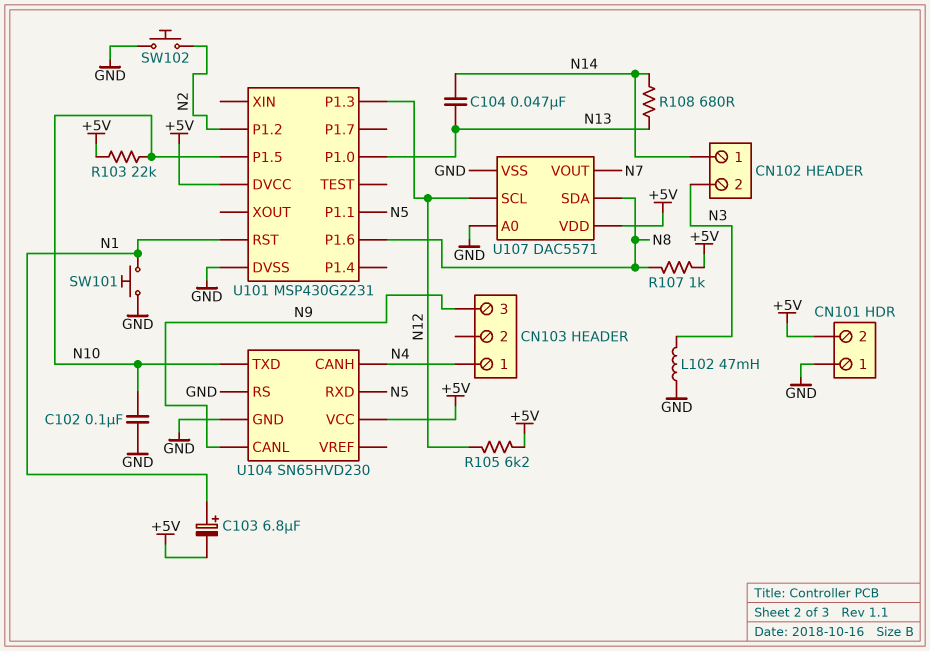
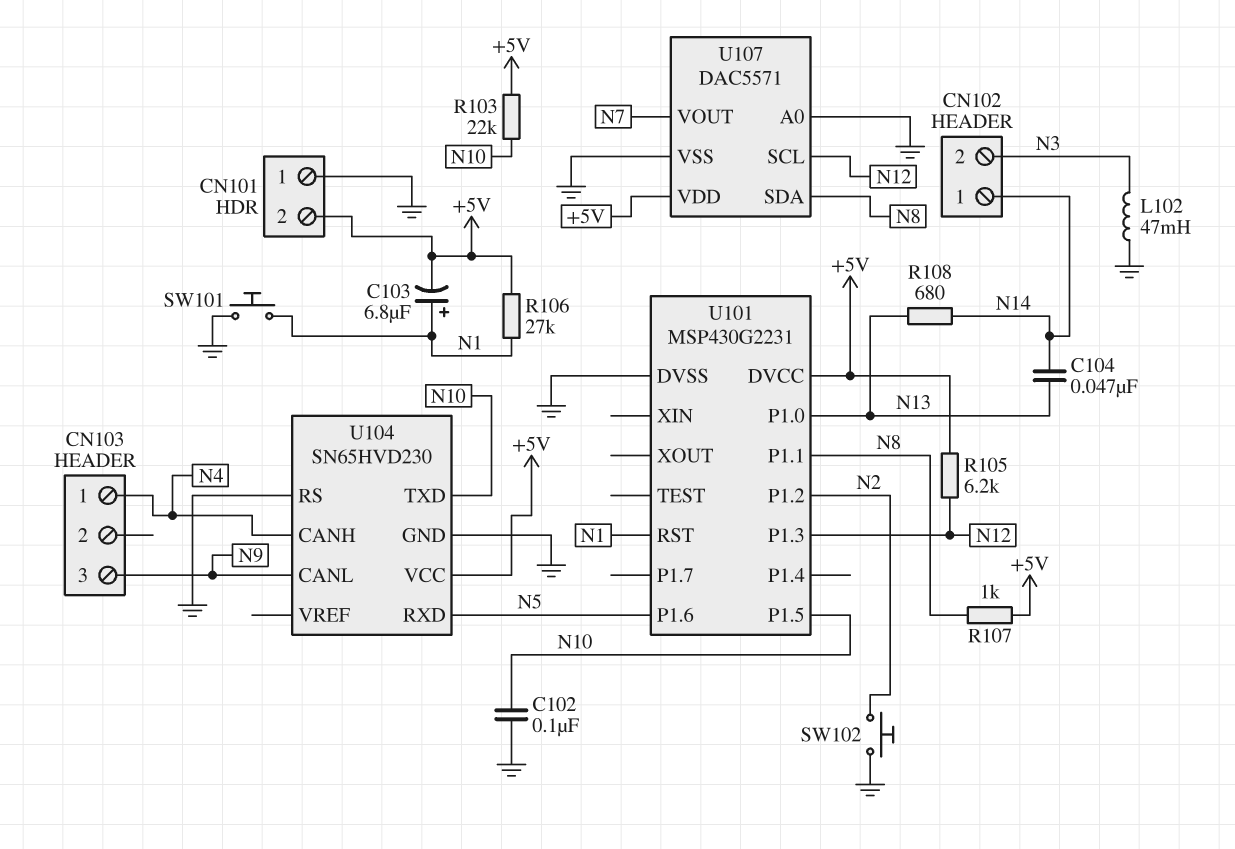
R106: none -> 27k (+5V, N1)
U101 pin P1.1: N5 -> N8
U101 pin P1.6: N8 -> N5

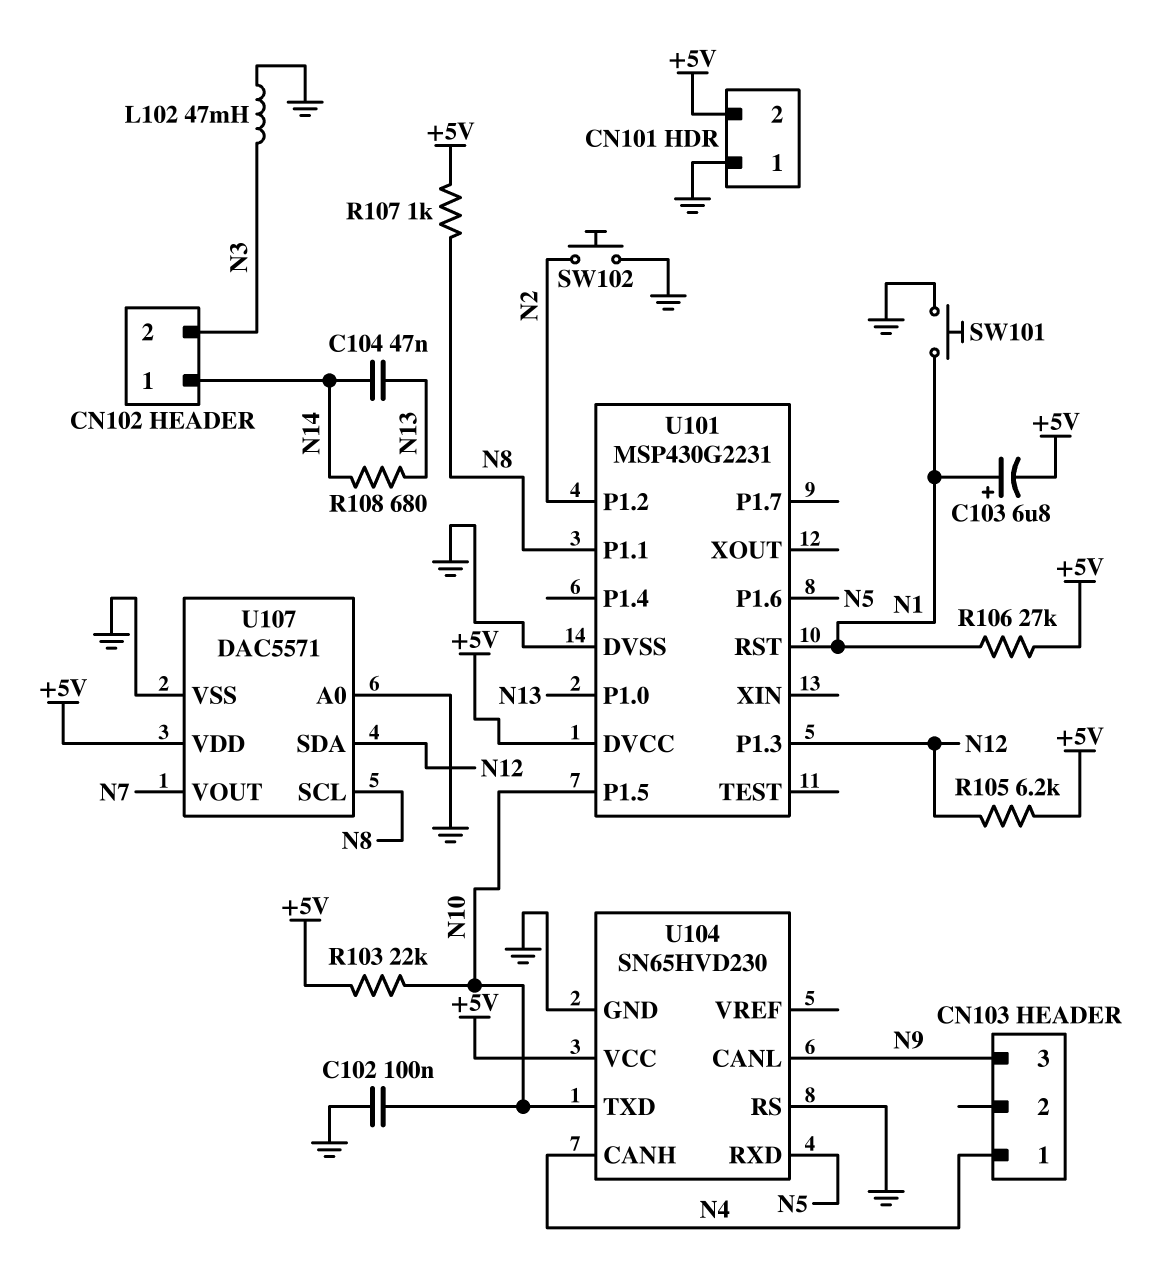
U107 pin SCL: N12 -> N8
U107 pin SDA: N8 -> N12

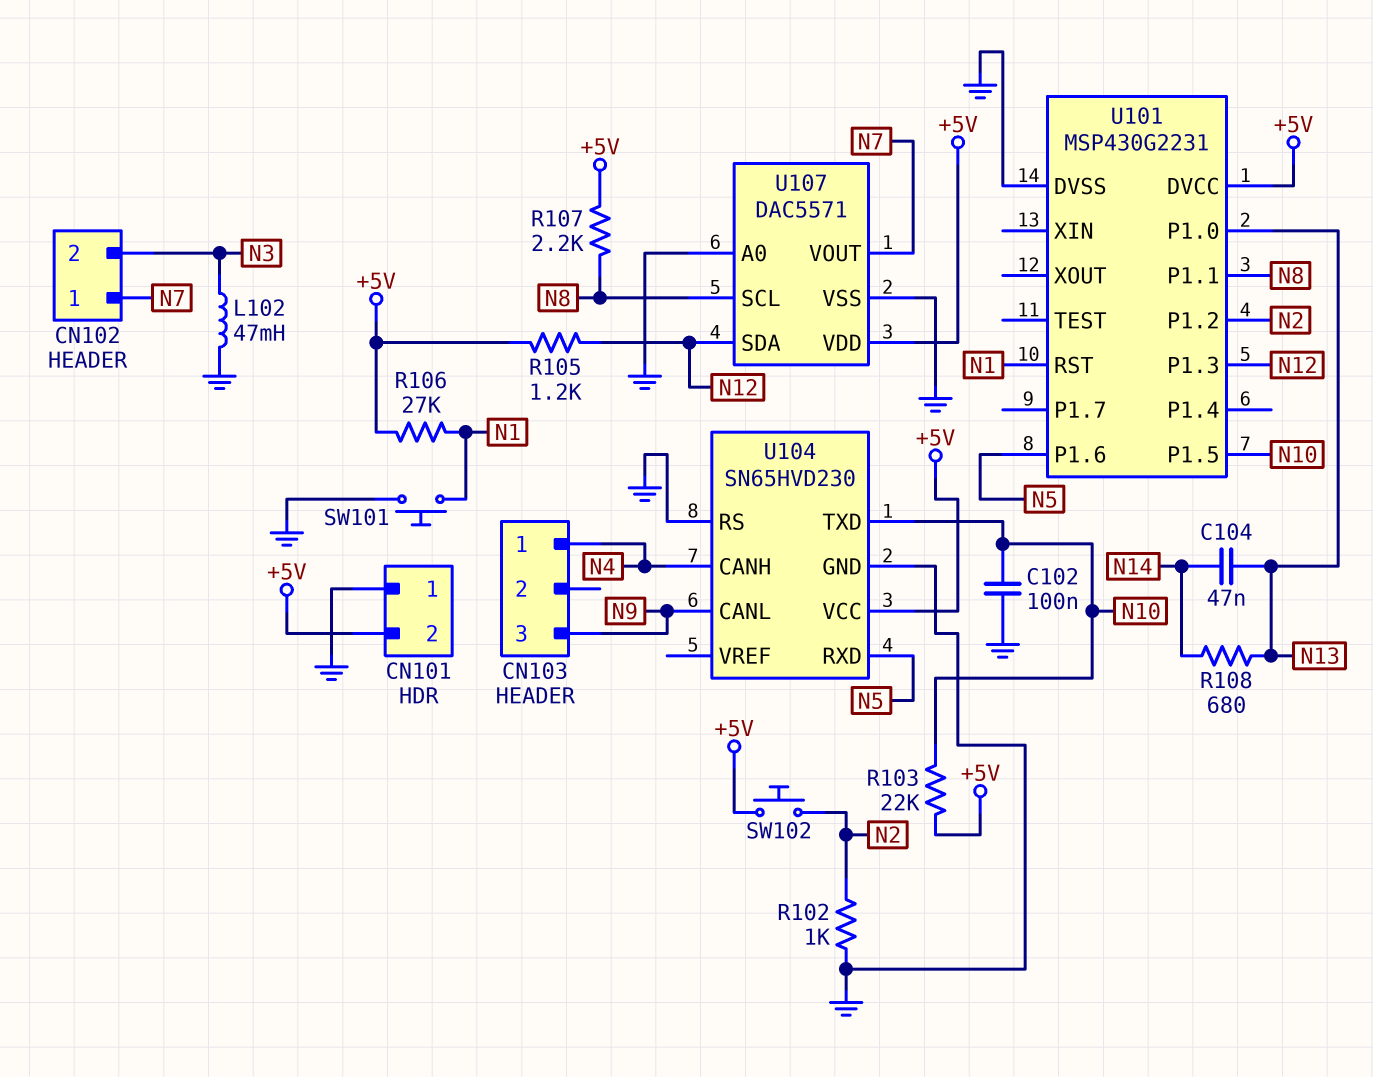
C103: 6.8uF (plus N1, minus +5V) -> none
CN102 pin 1: N14 -> N7
R102: none -> 1k (GND, N2)
R105: 6.2k (+5V, N12) -> 1.2k (+5V, N12)
R107: 1k (+5V, N8) -> 2.2k (+5V, N8)
SW102: button (GND, N2) -> button (+5V, N2)

